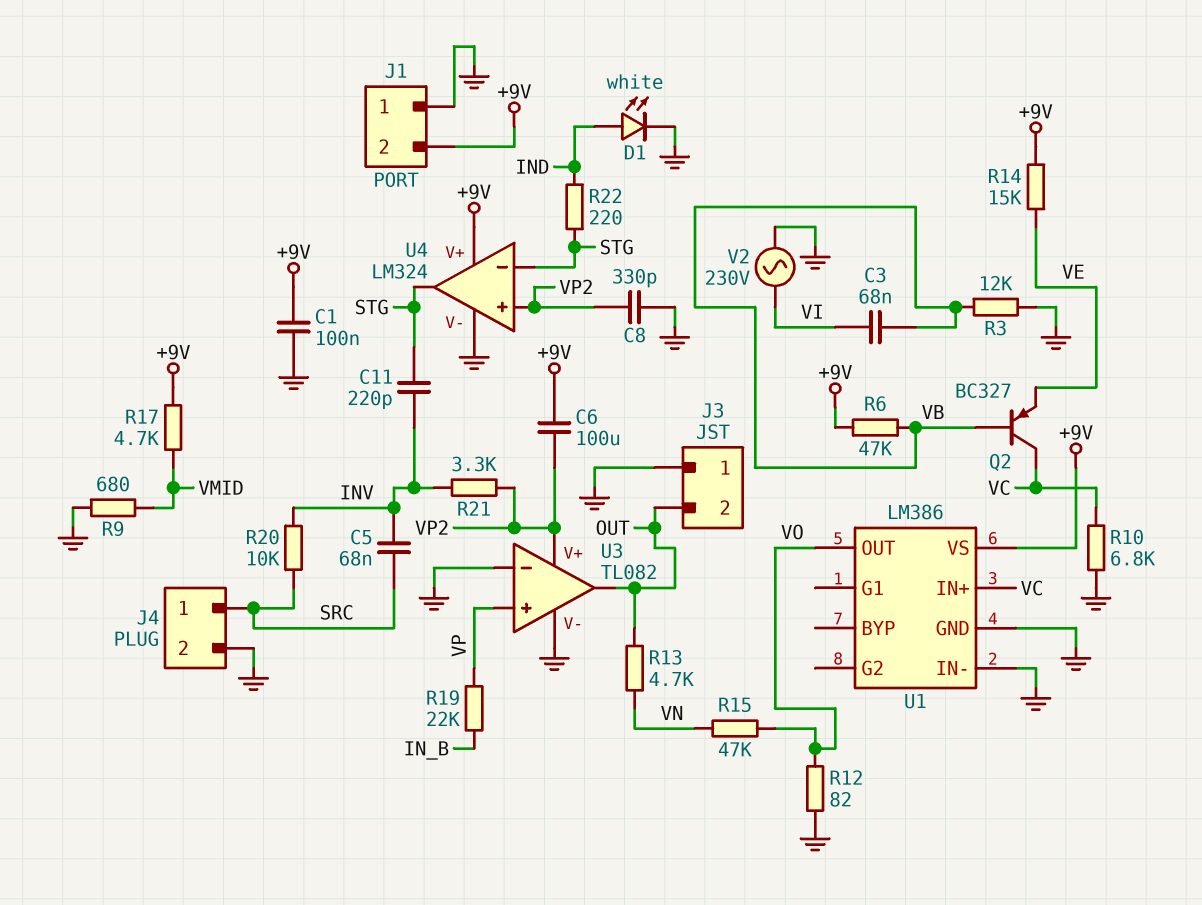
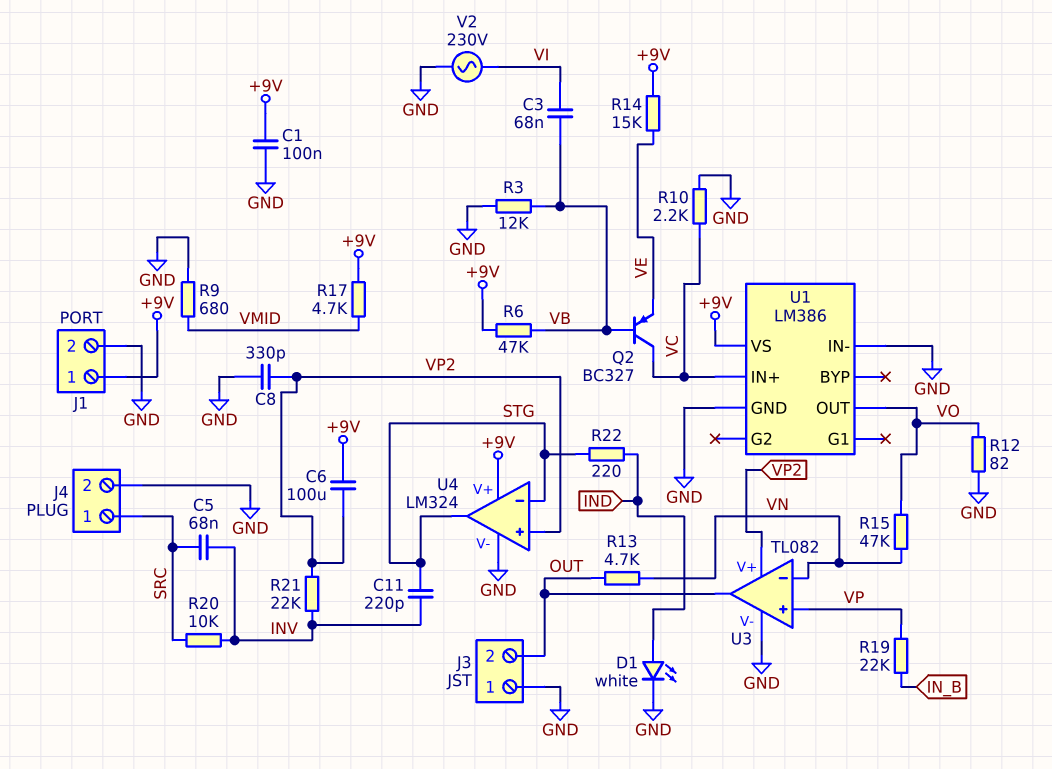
J1 pin 1: GND -> +9V
J1 pin 2: +9V -> GND
R10: 6.8k (GND, VC) -> 2.2k (GND, VC)
R21: 3.3k (INV, VP2) -> 22k (INV, VP2)
U3 pin in-: GND -> VN

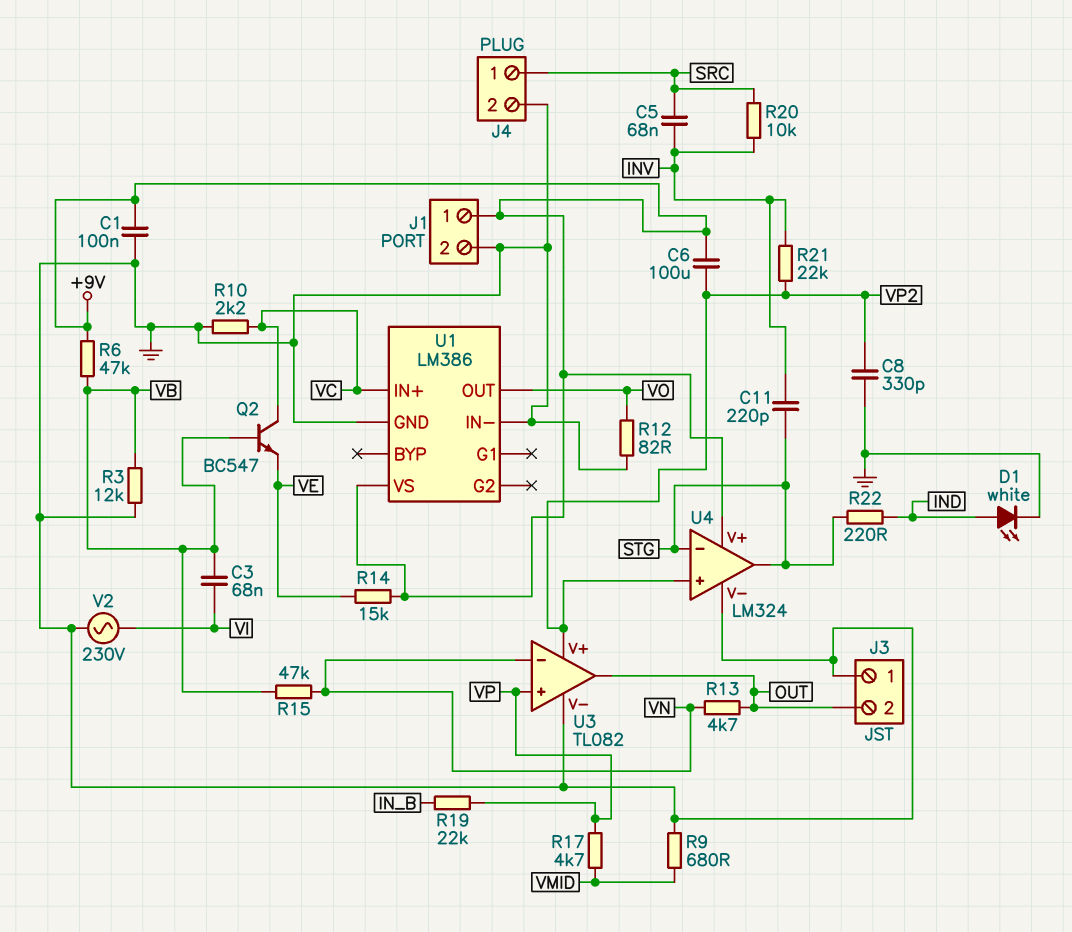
Q2: PNP BC327 (B VB, C VC, E VE) -> NPN BC547 (B VB, C VC, E VE)
R15: 47k (VN, VO) -> 47k (VB, VN)
R17: 4.7k (+9V, VMID) -> 4.7k (VMID, VP)

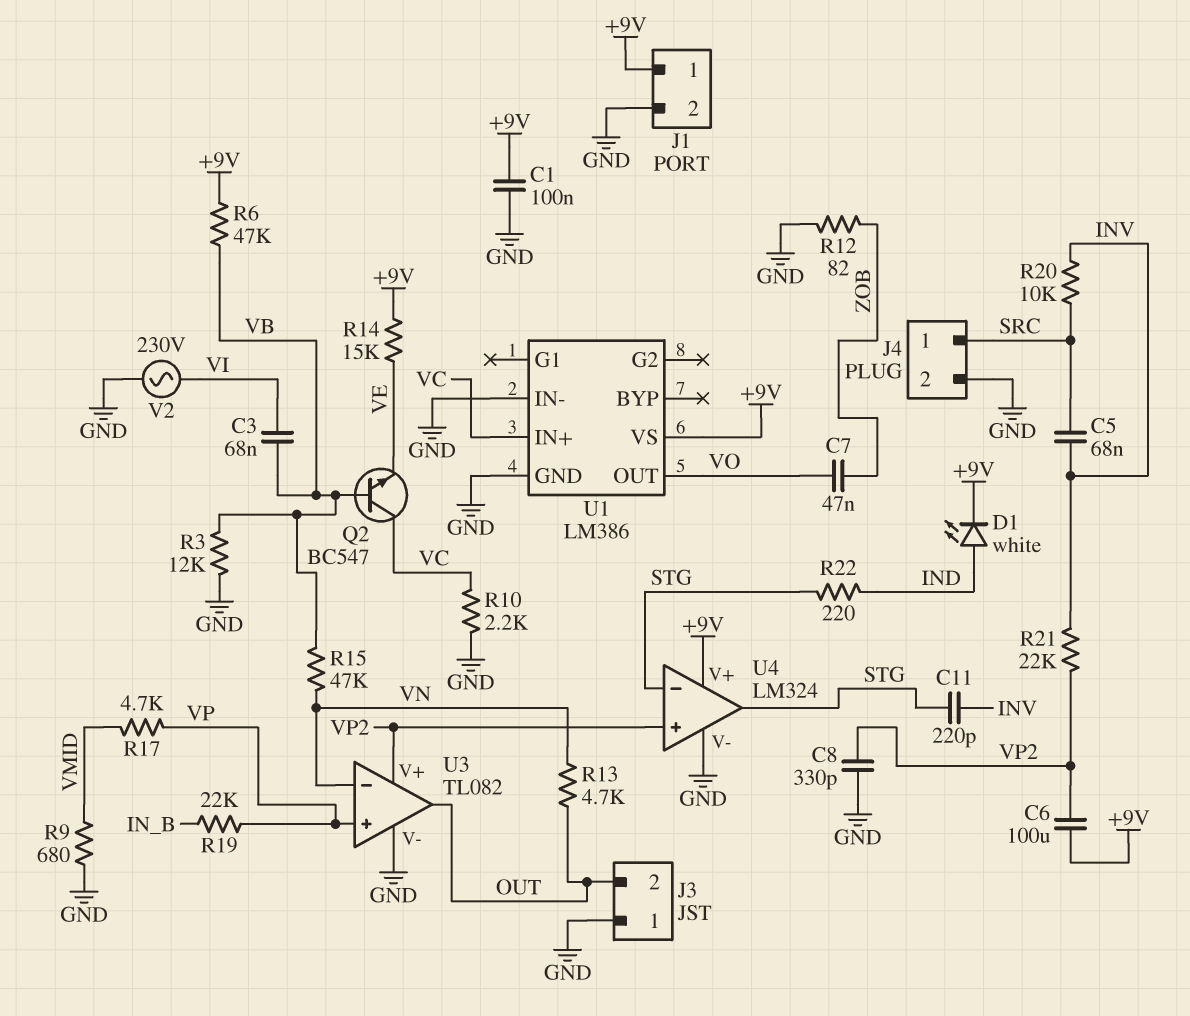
C7: none -> 47nF (VO, ZOB)
D1: LED white (A IND, K GND) -> LED white (A IND, K +9V)
R12: 82 (GND, VO) -> 82 (GND, ZOB)

